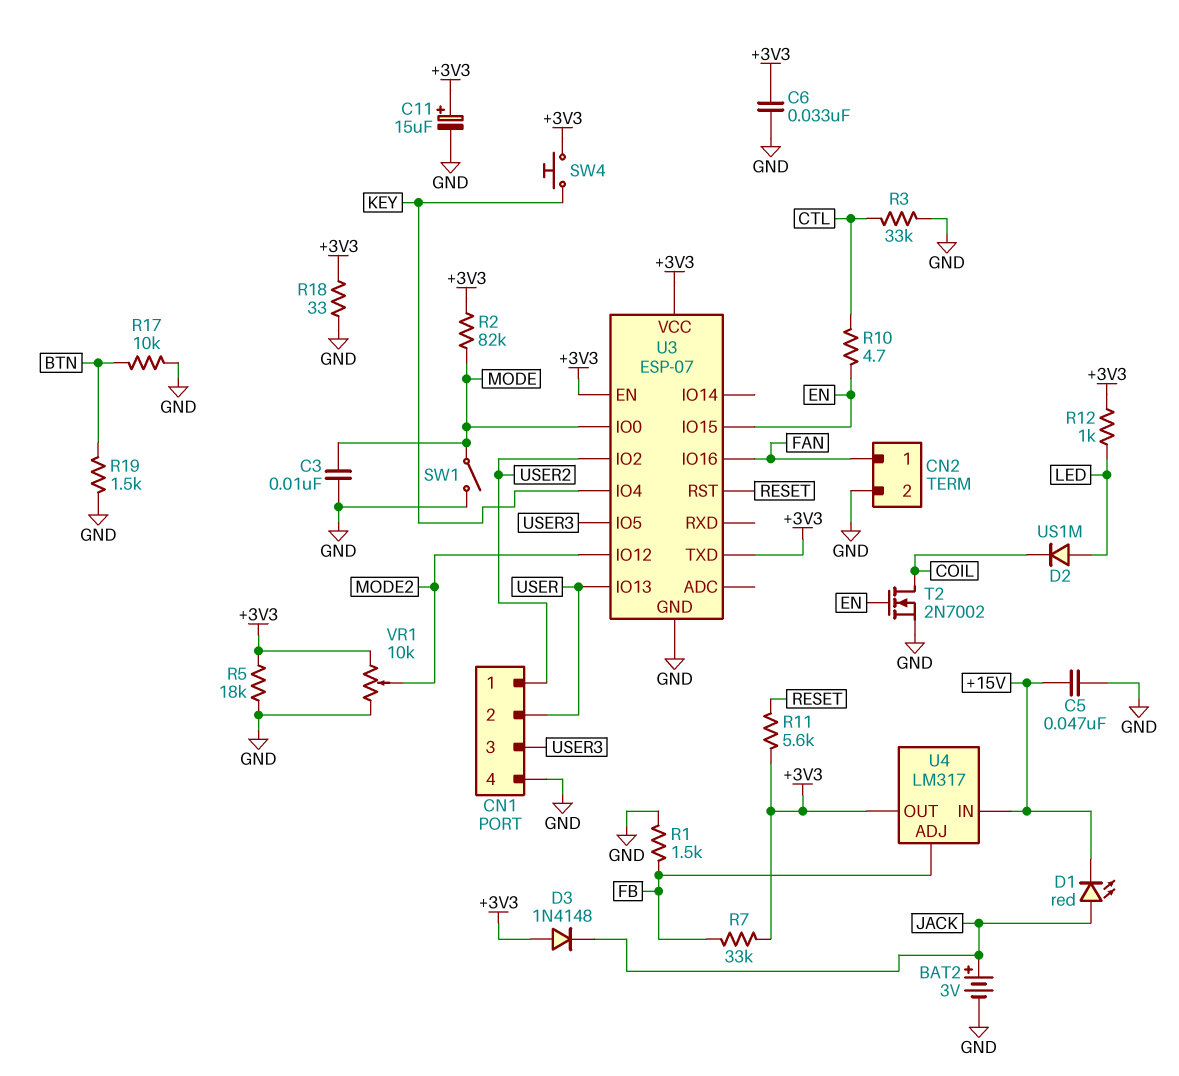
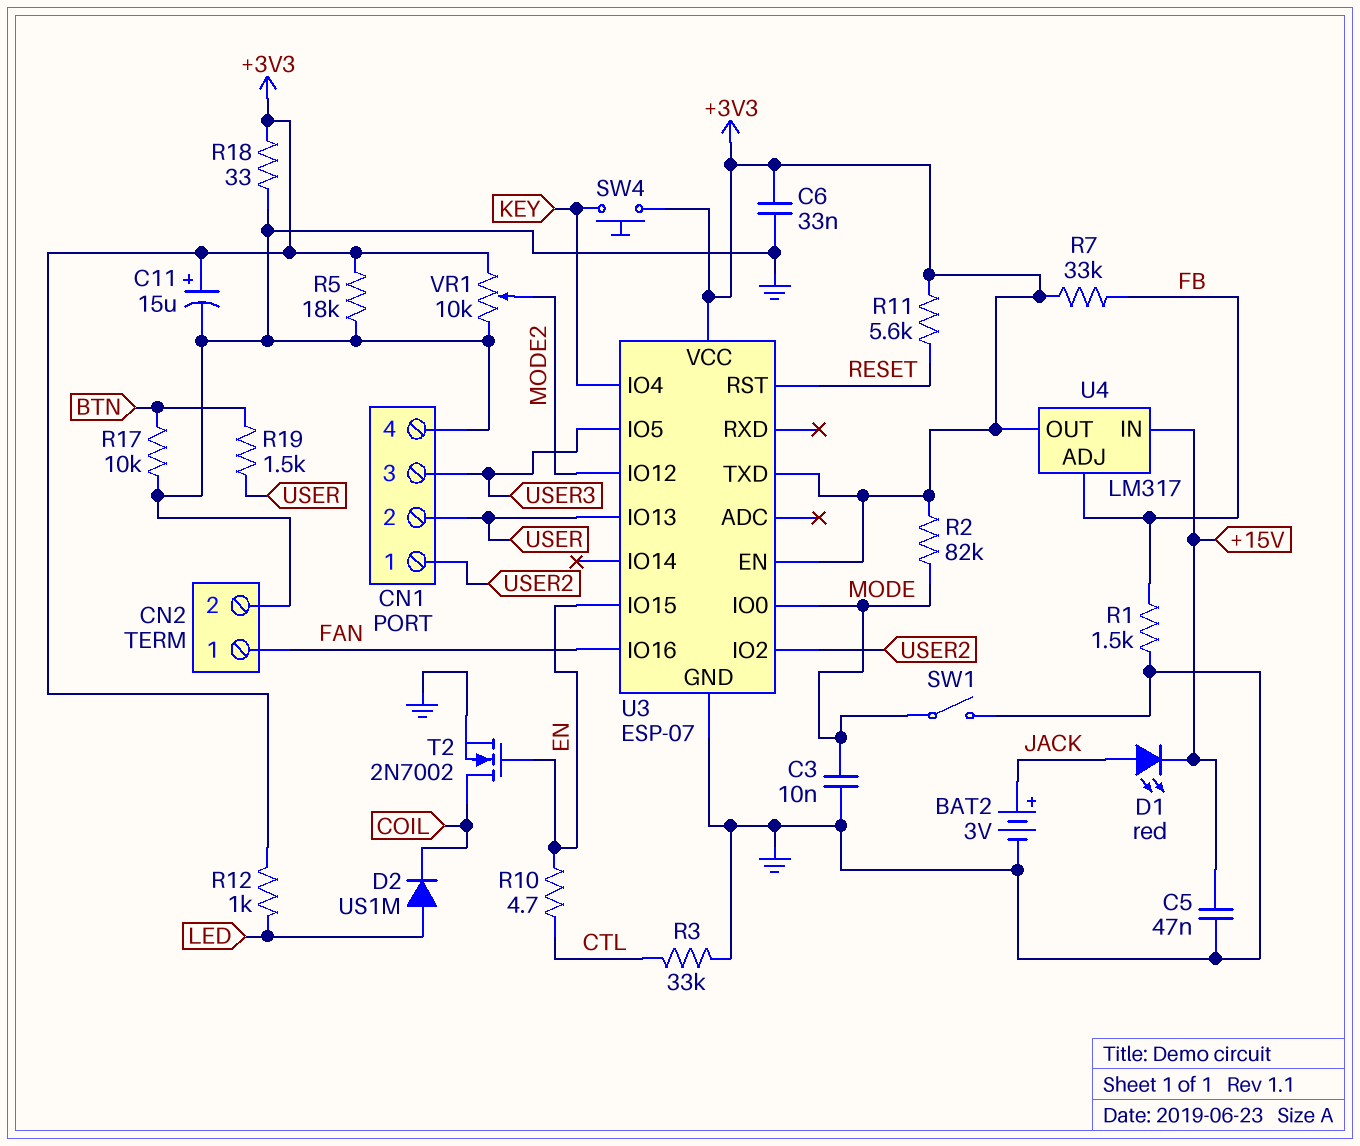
D3: diode 1N4148 (A +3V3, K JACK) -> none
R19: 1.5k (BTN, GND) -> 1.5k (BTN, USER)

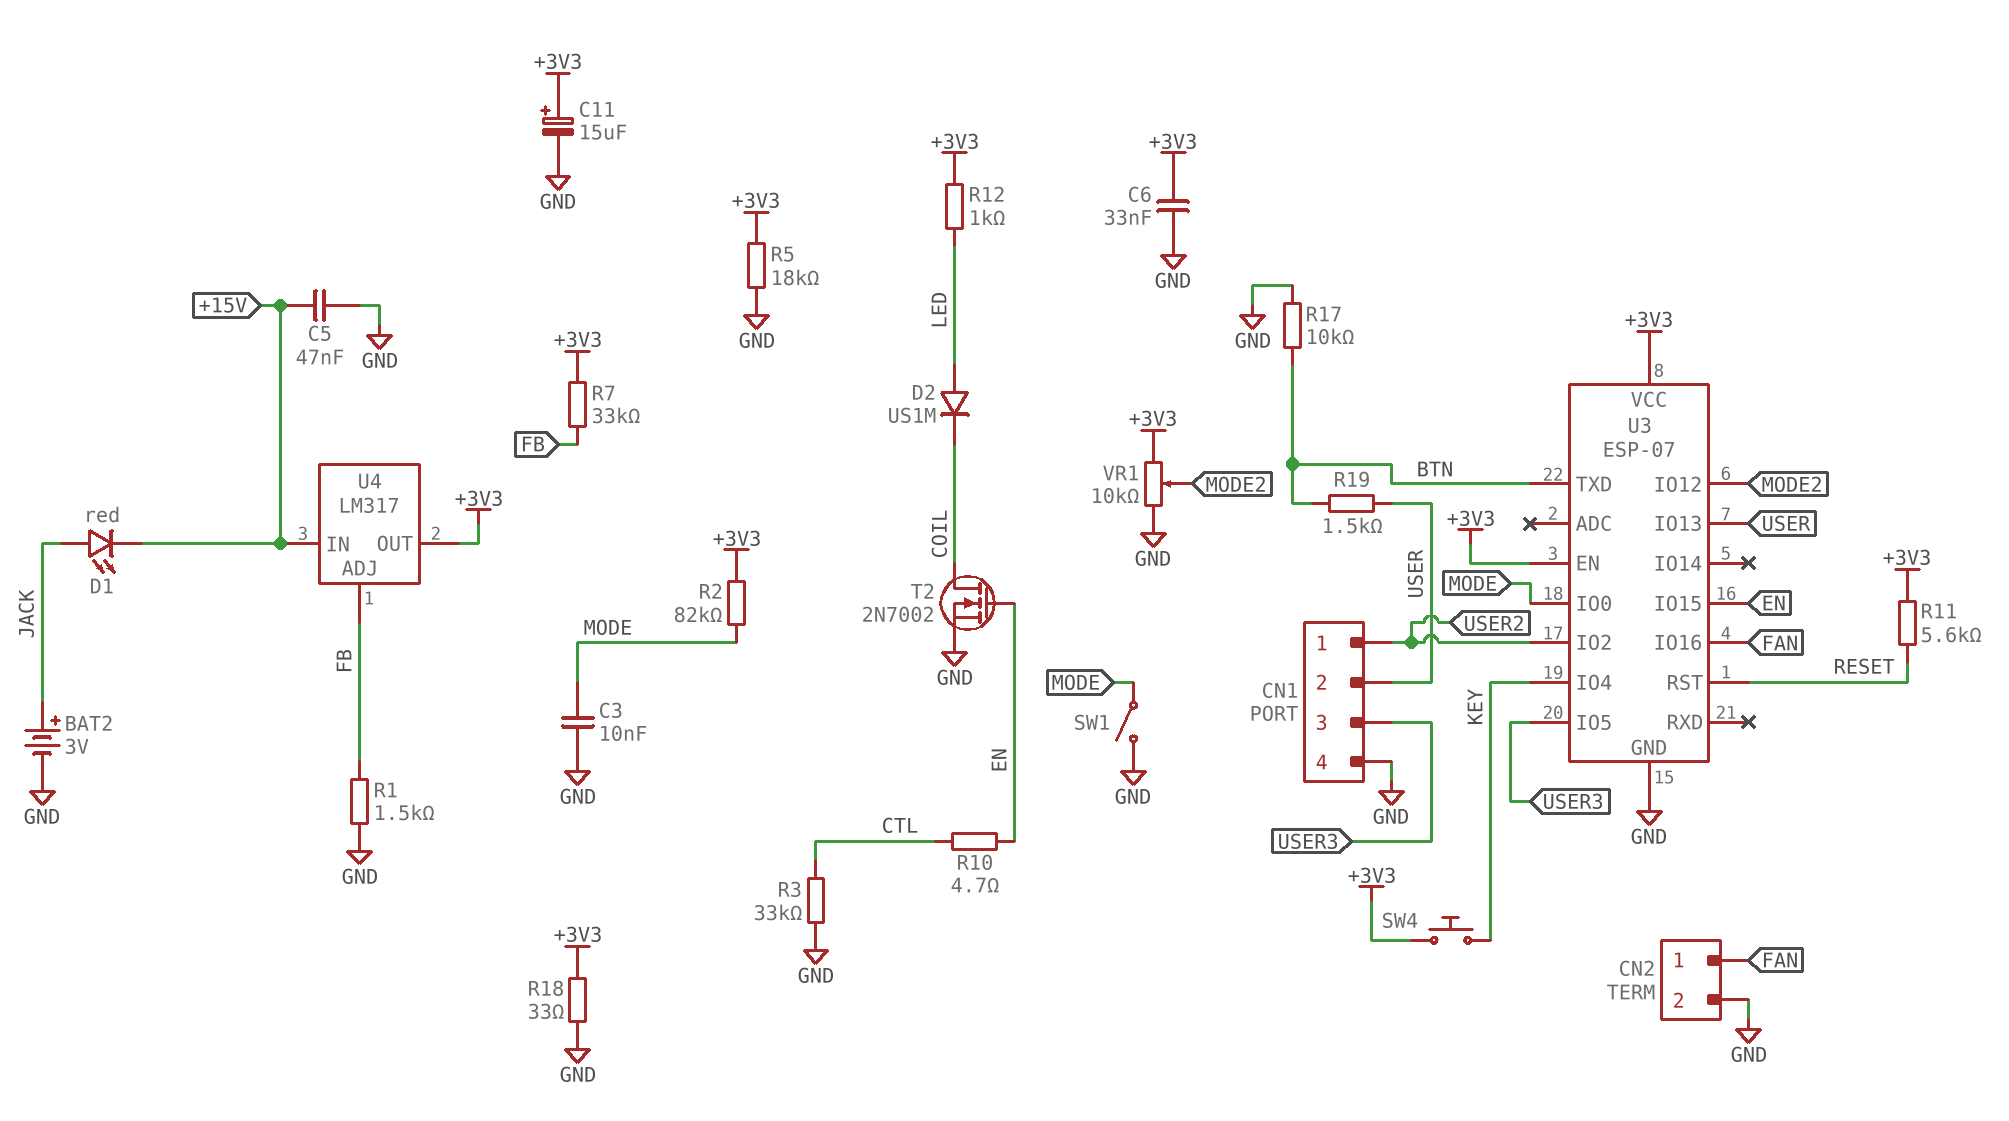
U3 pin TXD: +3V3 -> BTN

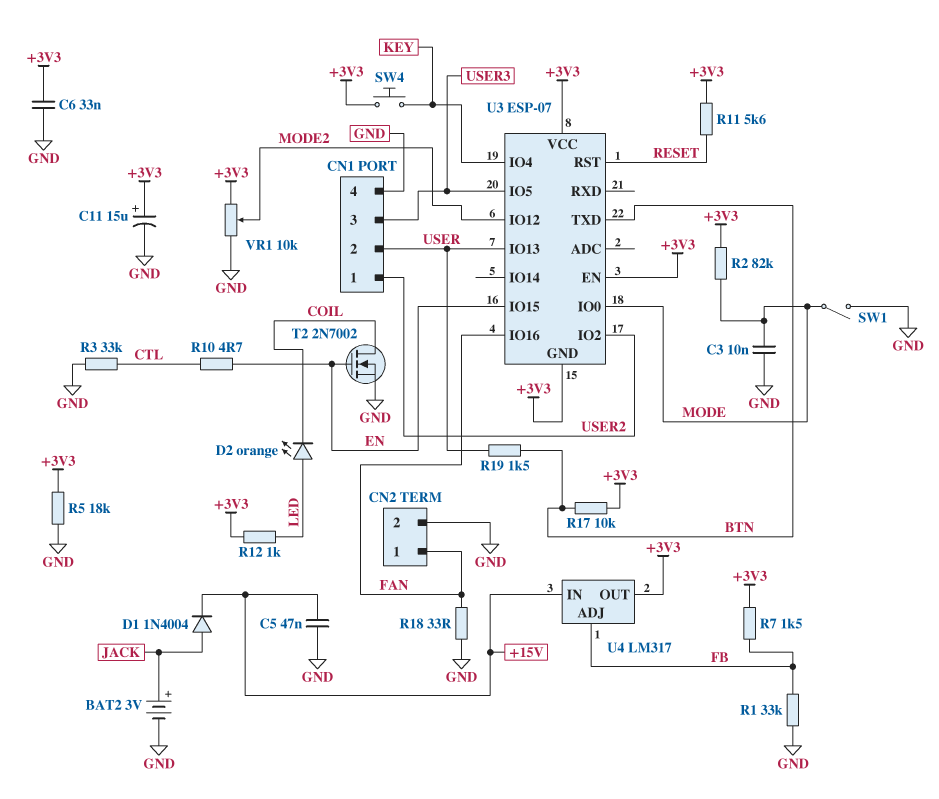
D1: LED red (A JACK, K +15V) -> diode 1N4004 (A JACK, K +15V)
D2: diode US1M (A LED, K COIL) -> LED orange (A LED, K COIL)
R1: 1.5k (FB, GND) -> 33k (FB, GND)
R7: 33k (+3V3, FB) -> 1.5k (+3V3, FB)
R17: 10k (BTN, GND) -> 10k (+3V3, BTN)
R18: 33 (+3V3, GND) -> 33 (FAN, GND)
U3 pin GND: GND -> +3V3

